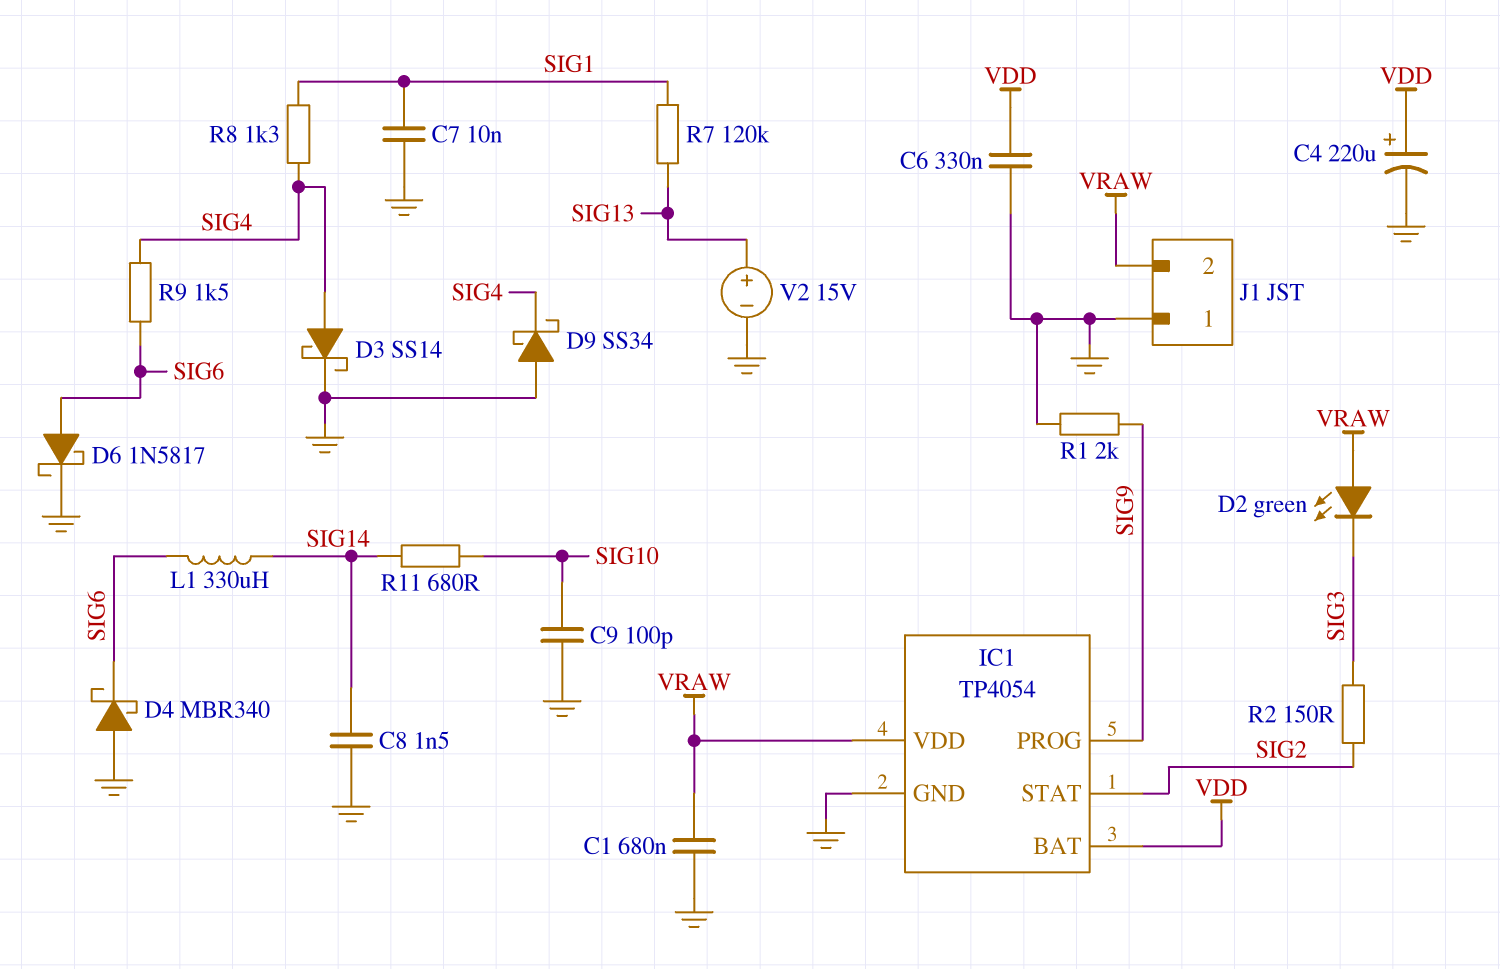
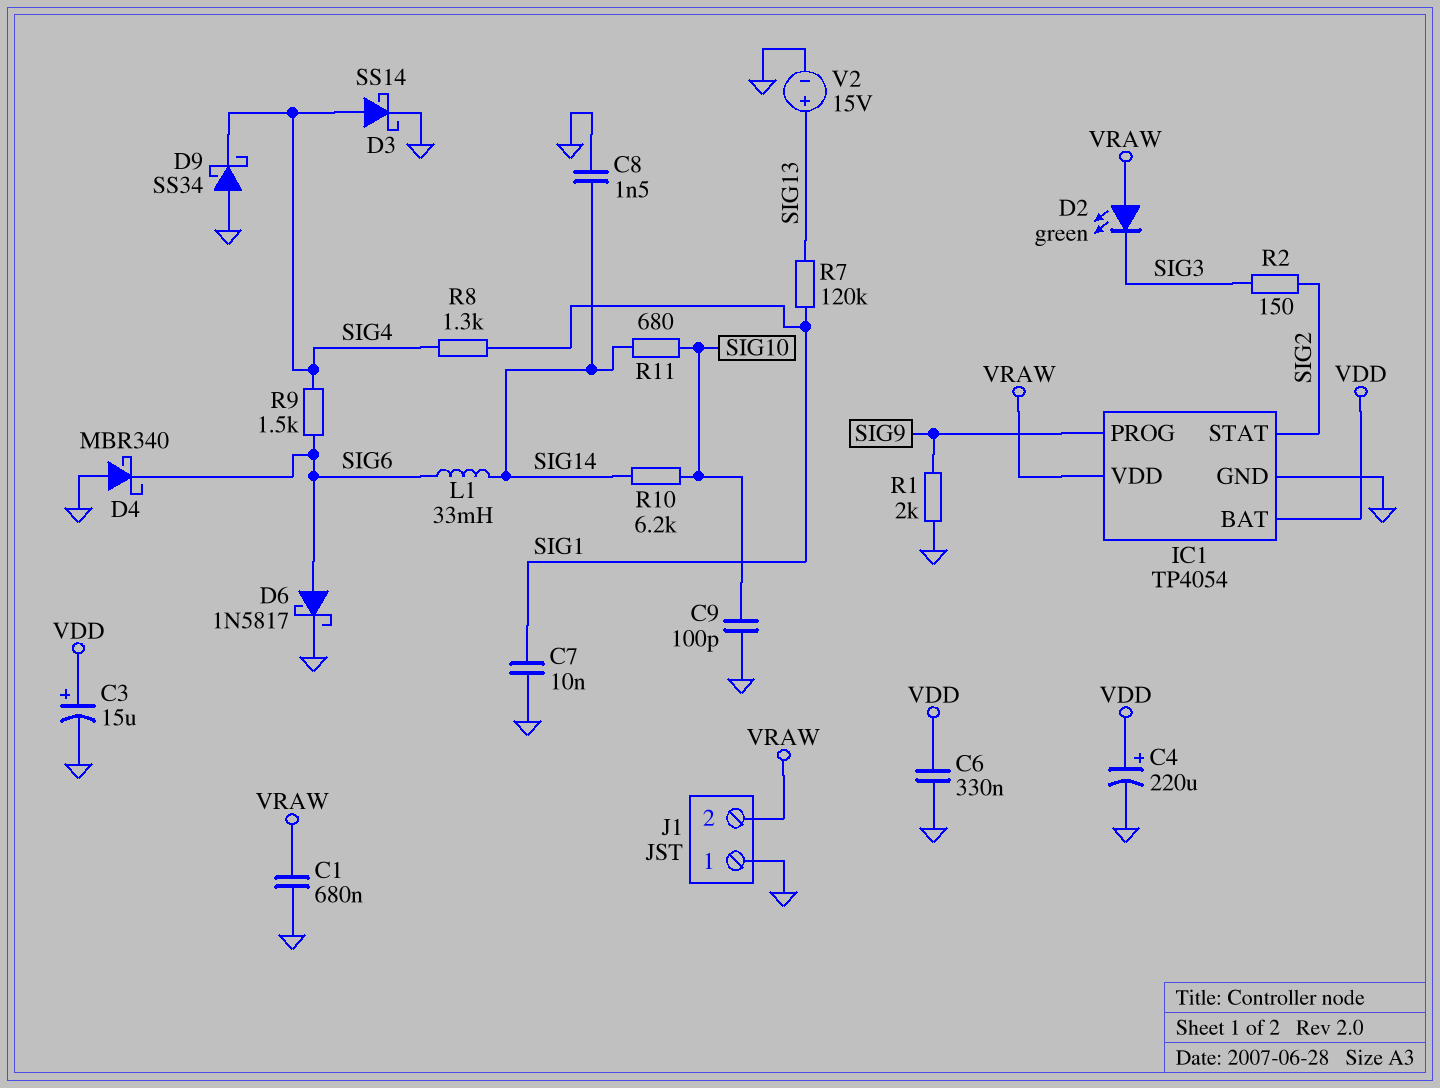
C3: none -> 15uF (plus VDD, minus GND)
L1: 330uH (SIG6, SIG14) -> 33mH (SIG6, SIG14)
R10: none -> 6.2k (SIG10, SIG14)

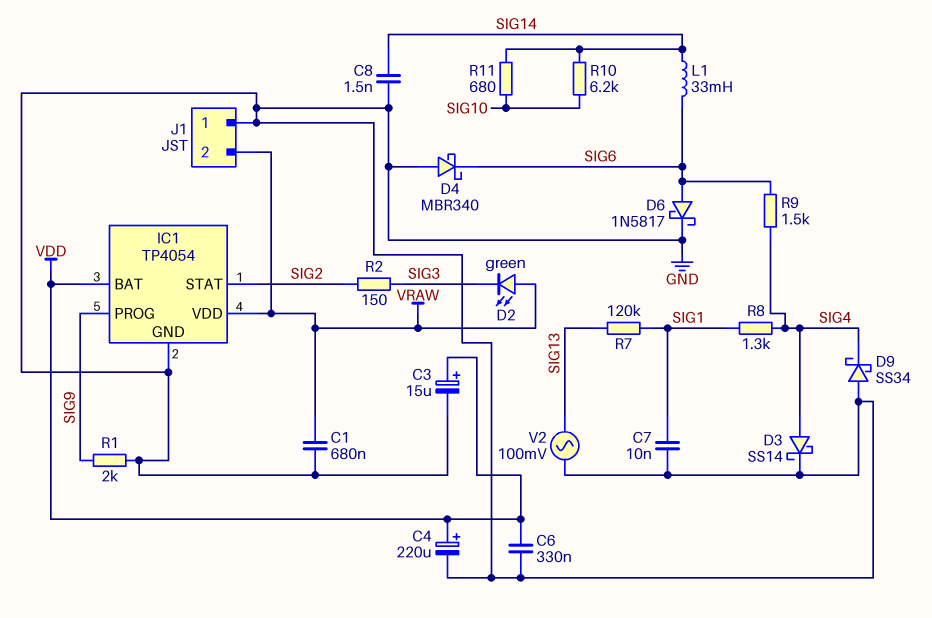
C9: 100pF (GND, SIG10) -> none
V2: 15V (plus SIG13, minus GND) -> AC 100mV (GND, SIG13)

